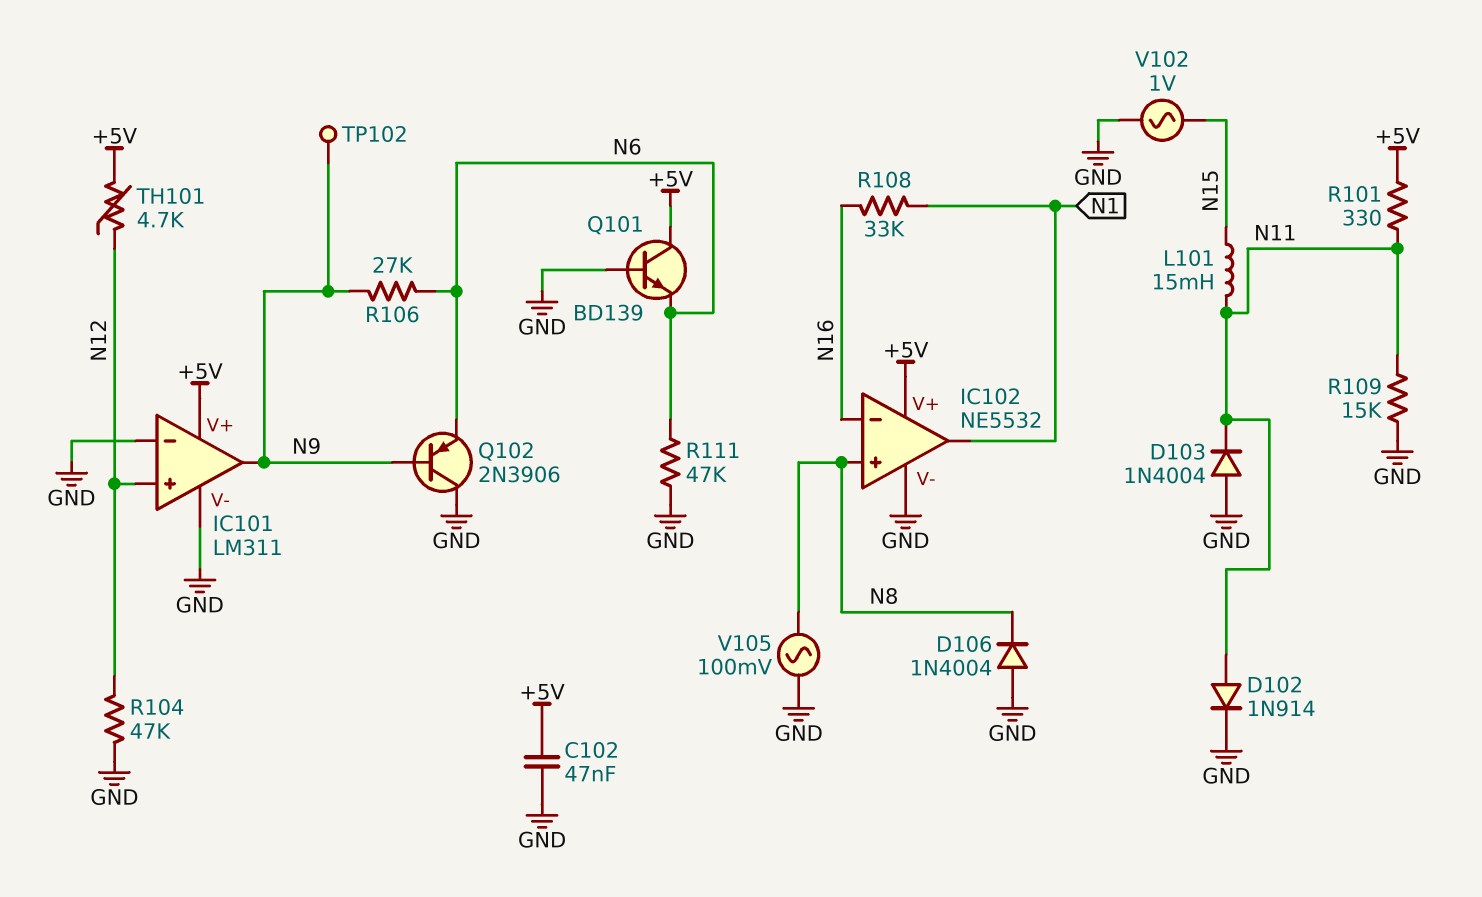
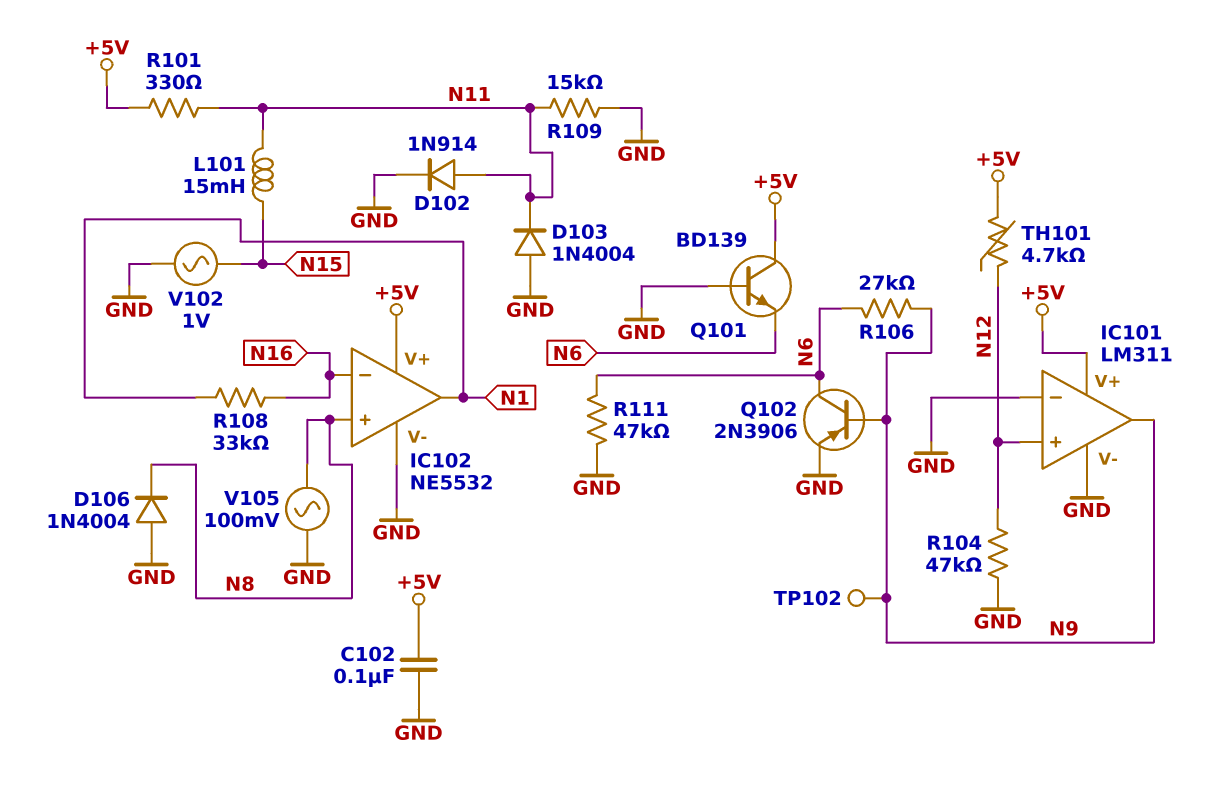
C102: 47nF (+5V, GND) -> 100nF (+5V, GND)
Q102: PNP 2N3906 (B N9, C GND, E N6) -> PNP 2N3906 (B N9, C N6, E GND)

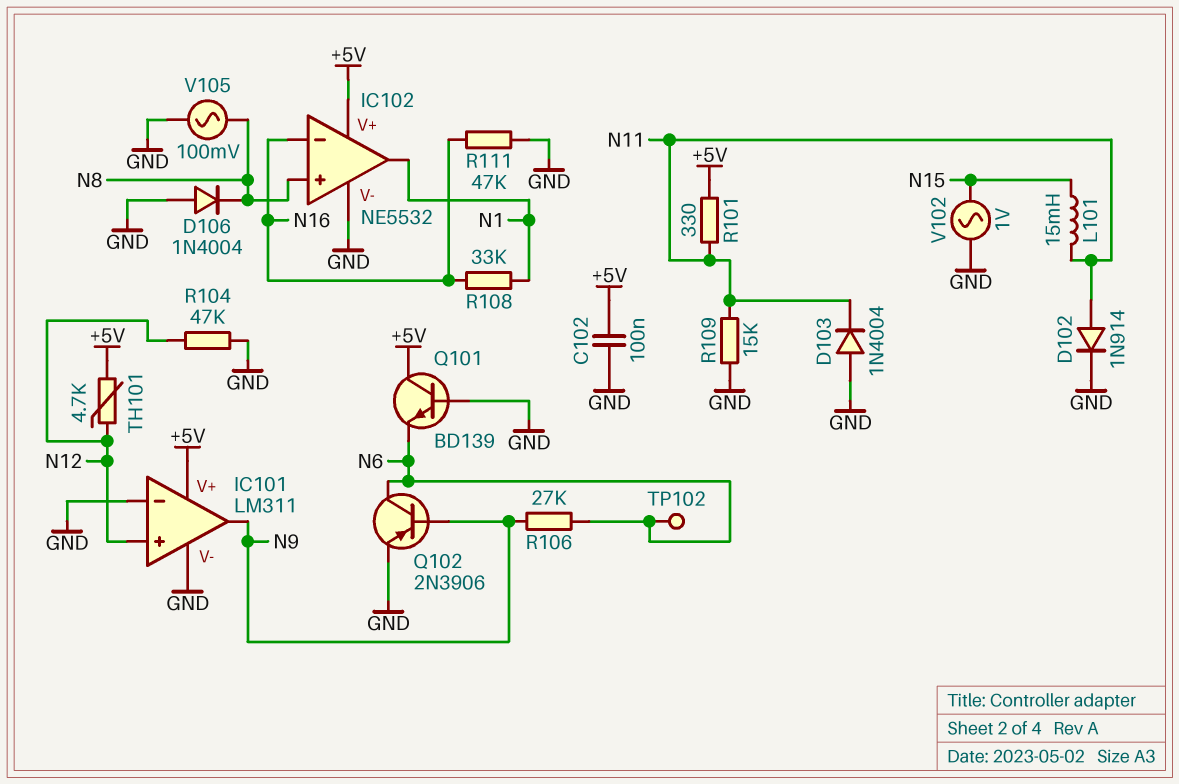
R111: 47k (GND, N6) -> 47k (GND, N16)
TP102: test point (N9) -> test point (N6)

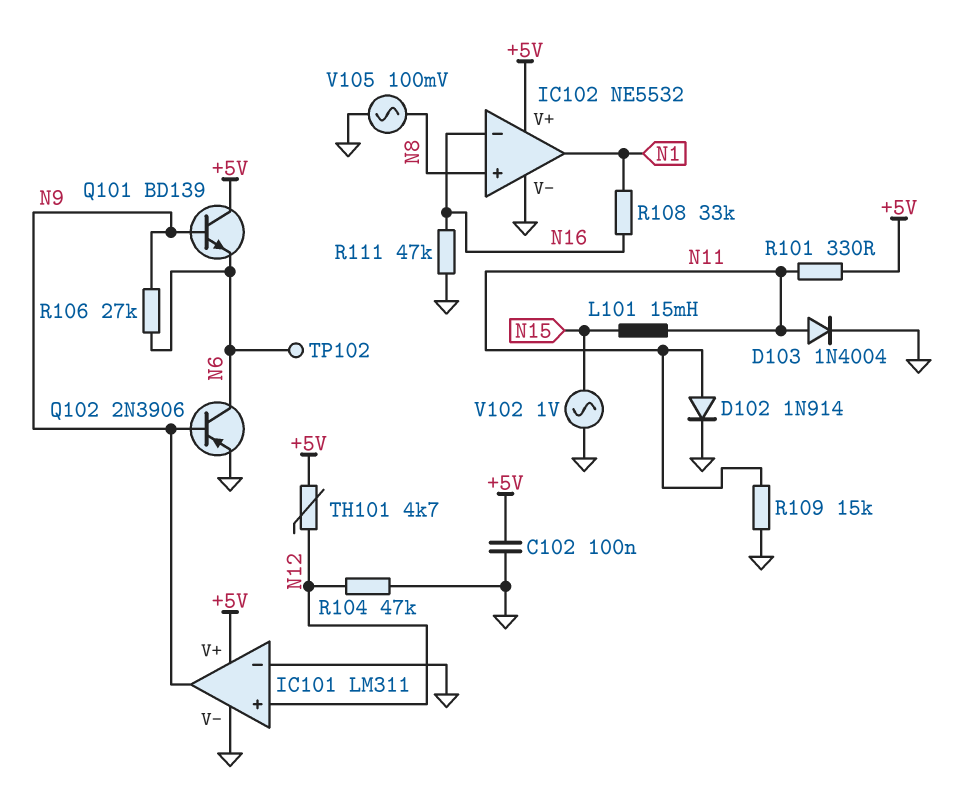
D103: diode 1N4004 (A GND, K N11) -> diode 1N4004 (A N11, K GND)
D106: diode 1N4004 (A GND, K N8) -> none
Q101: NPN BD139 (B GND, C +5V, E N6) -> NPN BD139 (B N9, C +5V, E N6)

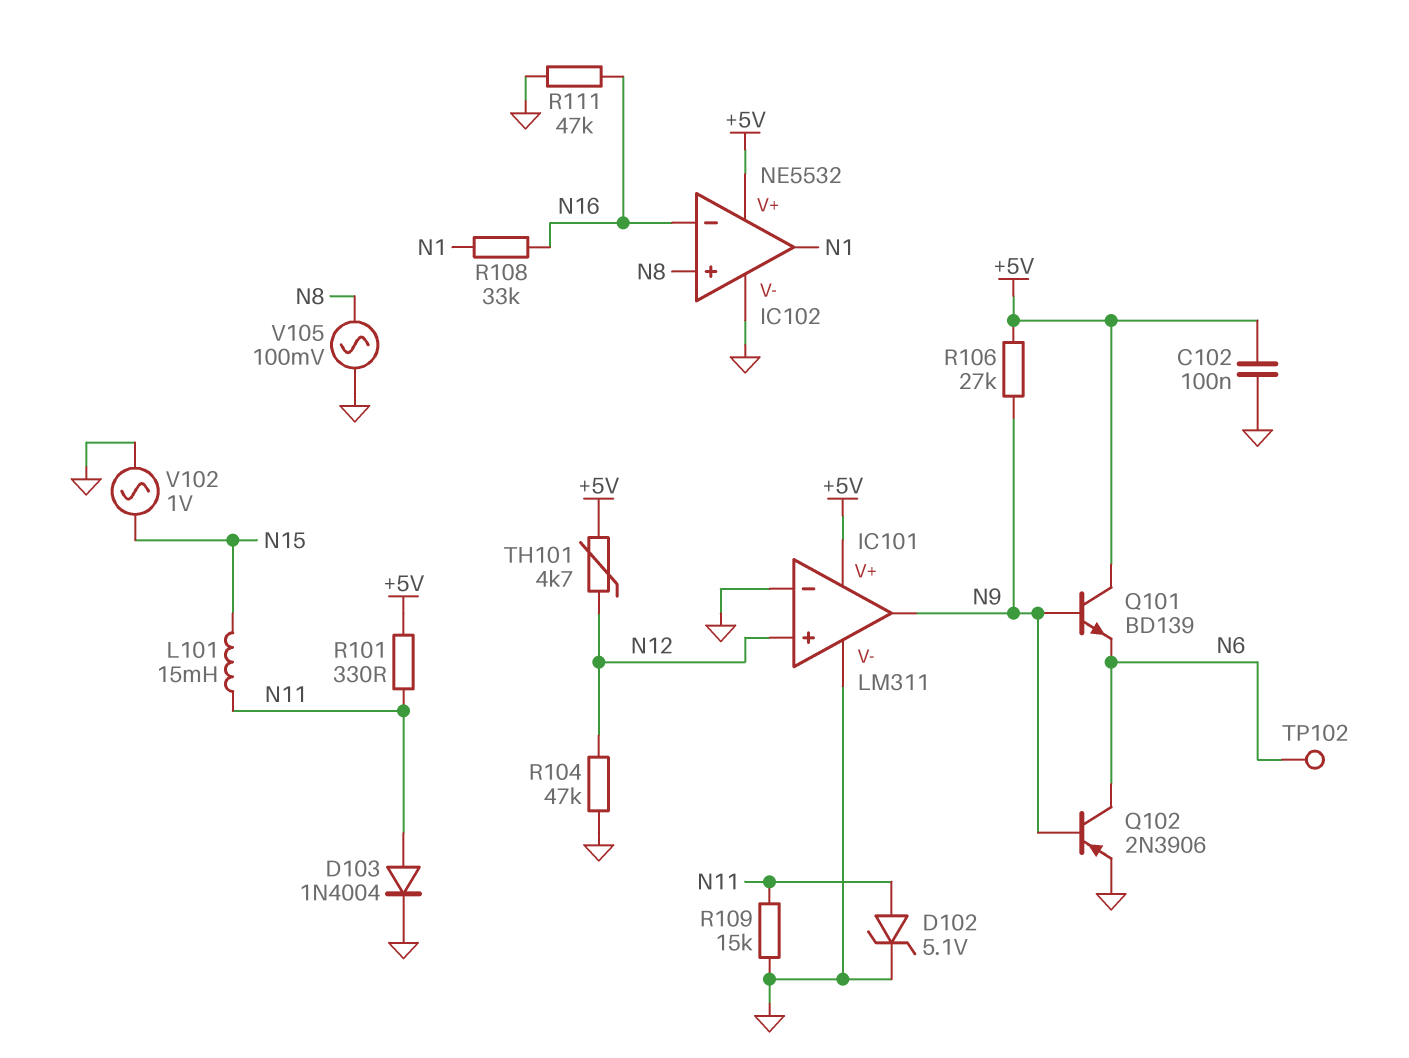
D102: diode 1N914 (A N11, K GND) -> zener 5.1V (A N11, K GND)
R106: 27k (N6, N9) -> 27k (+5V, N9)

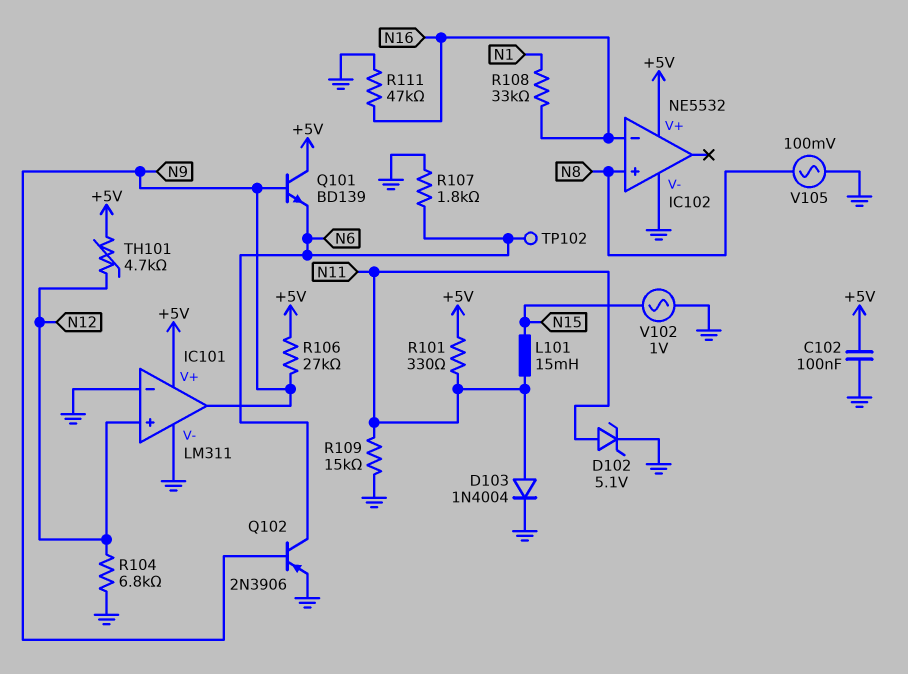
IC102 pin out: N1 -> none
R104: 47k (GND, N12) -> 6.8k (GND, N12)
R107: none -> 1.8k (GND, N6)

